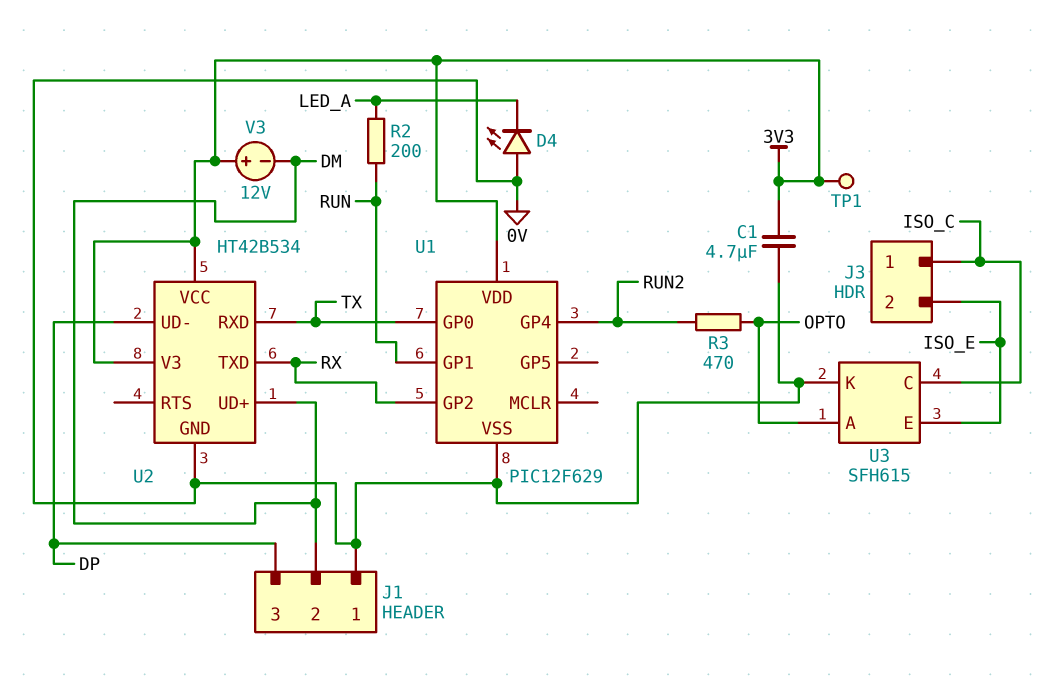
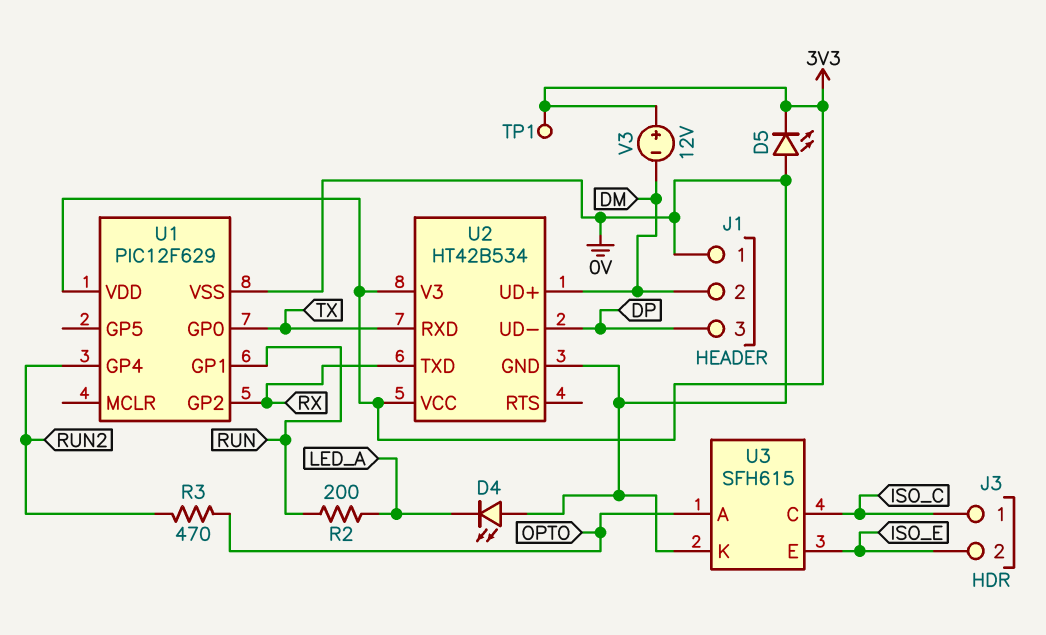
C1: 4.7uF (0V, 3V3) -> none
D5: none -> LED (A 0V, K 3V3)

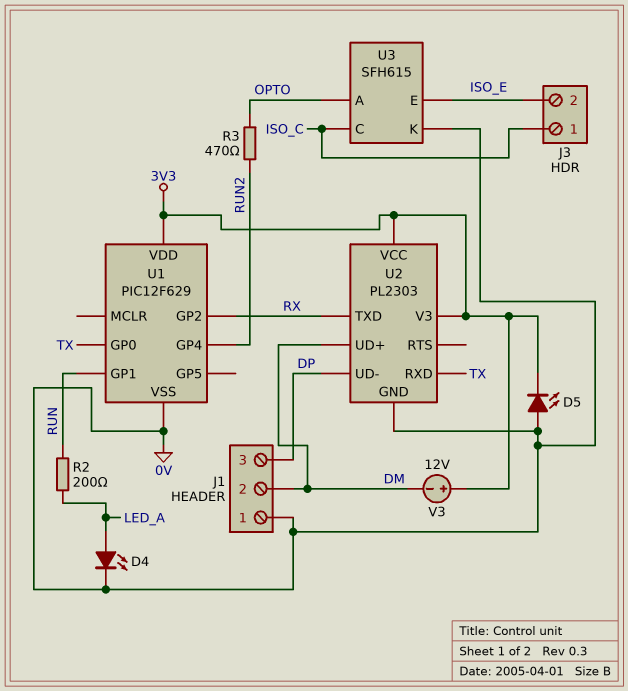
D4: LED (A 0V, K LED_A) -> LED (A LED_A, K 0V)
TP1: test point (3V3) -> none
U2: HT42B534 -> PL2303

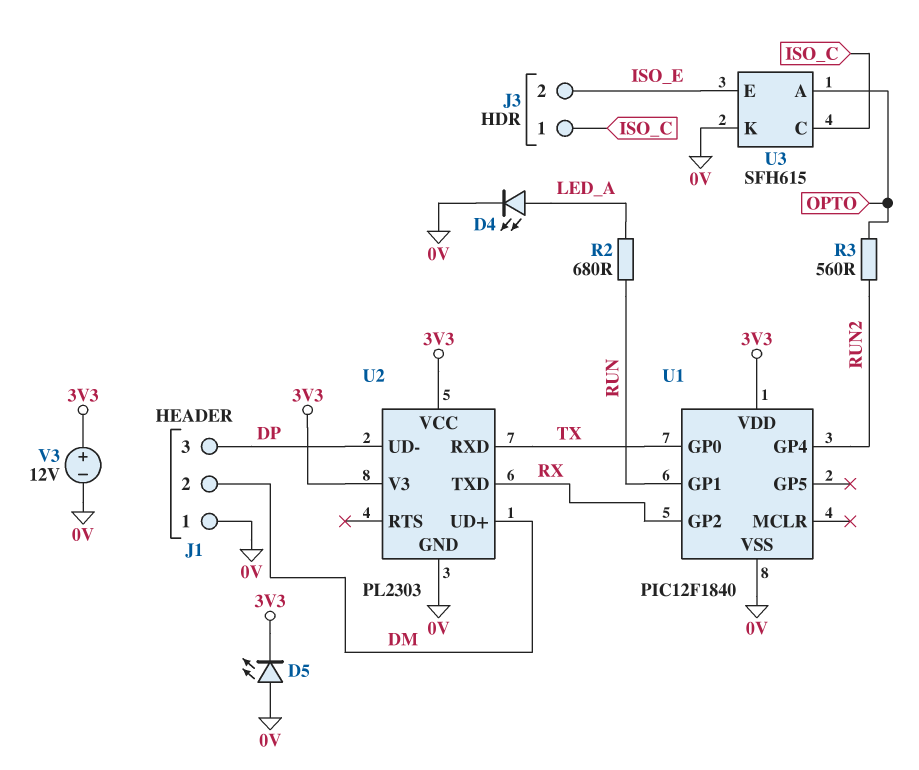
R2: 200 (LED_A, RUN) -> 680 (LED_A, RUN)
R3: 470 (OPTO, RUN2) -> 560 (OPTO, RUN2)
U1: PIC12F629 -> PIC12F1840
V3: 12V (plus 3V3, minus DM) -> 12V (plus 3V3, minus 0V)

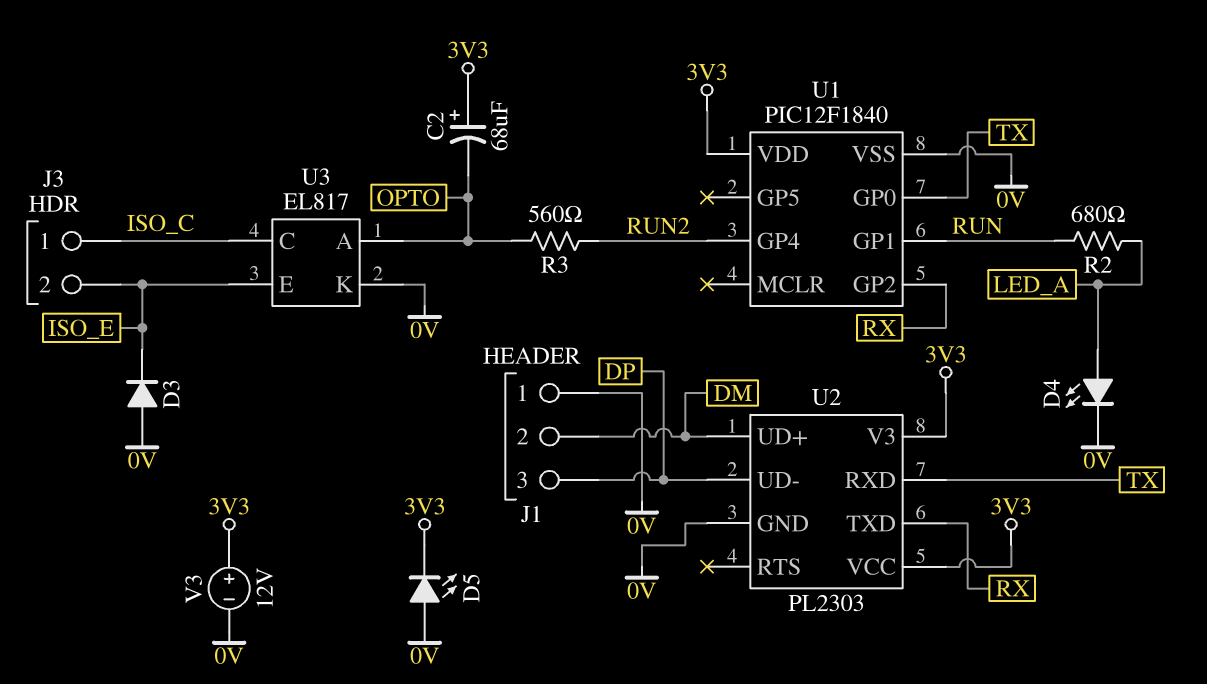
C2: none -> 68uF (plus 3V3, minus OPTO)
D3: none -> diode (A 0V, K ISO_E)
U3: SFH615 -> EL817

